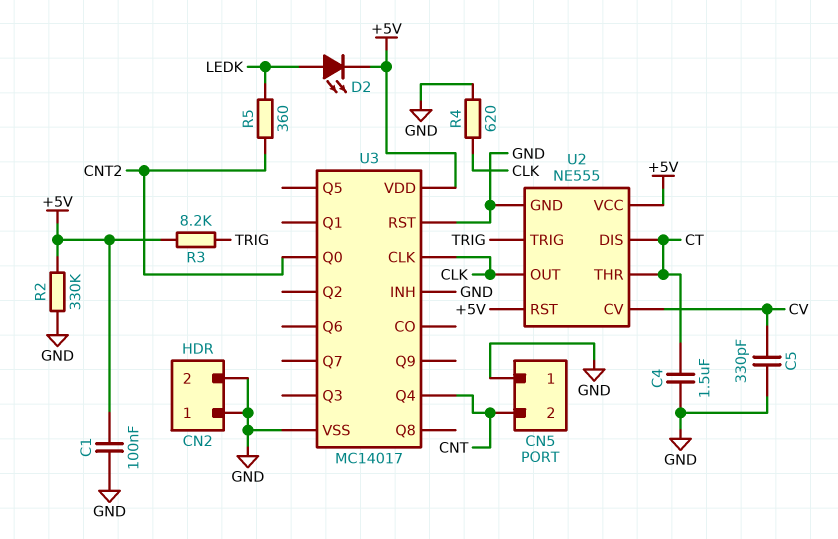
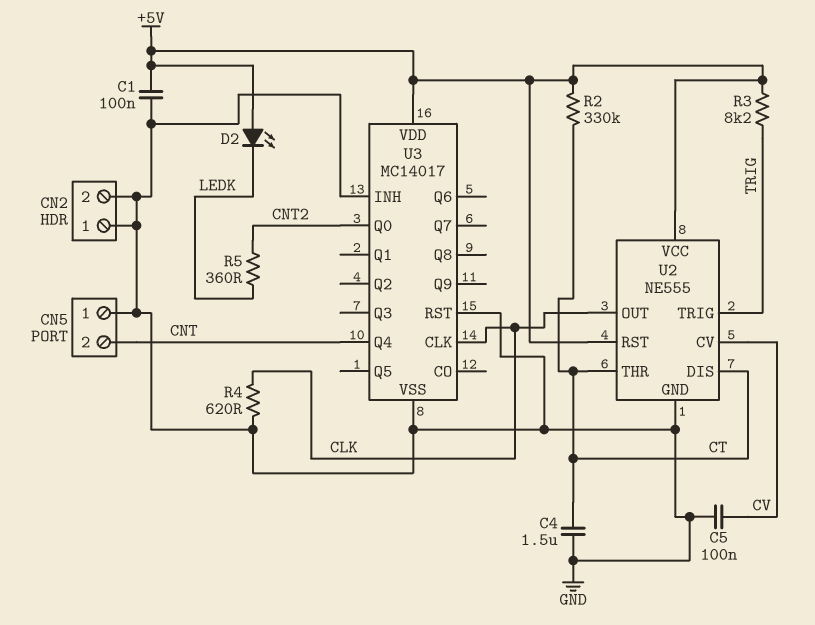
C5: 330pF (CV, GND) -> 100nF (CV, GND)
D2: LED (A LEDK, K +5V) -> LED (A +5V, K LEDK)
R2: 330k (+5V, GND) -> 330k (+5V, CT)

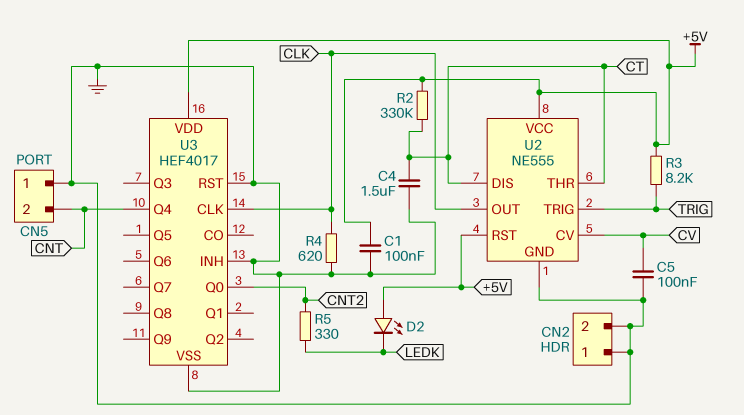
R5: 360 (CNT2, LEDK) -> 330 (CNT2, LEDK)
U3: MC14017 -> HEF4017

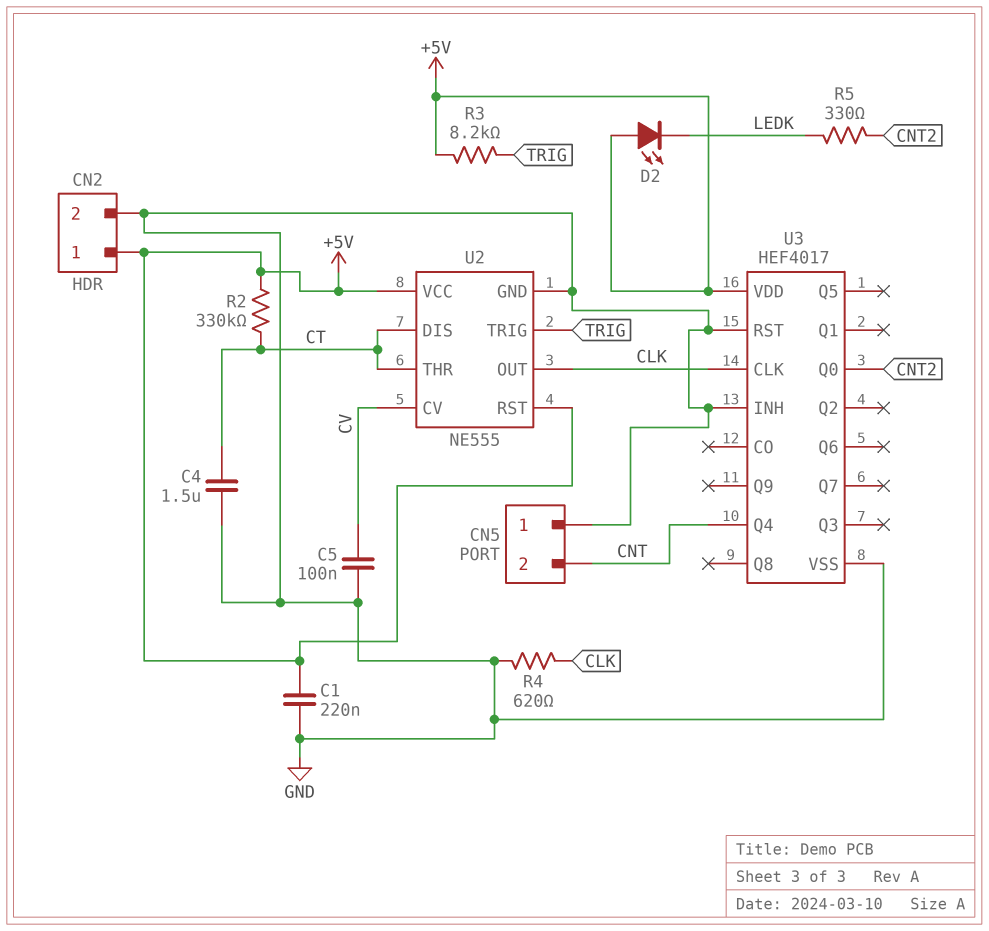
C1: 100nF (+5V, GND) -> 220nF (+5V, GND)
CN2 pin 1: GND -> +5V

